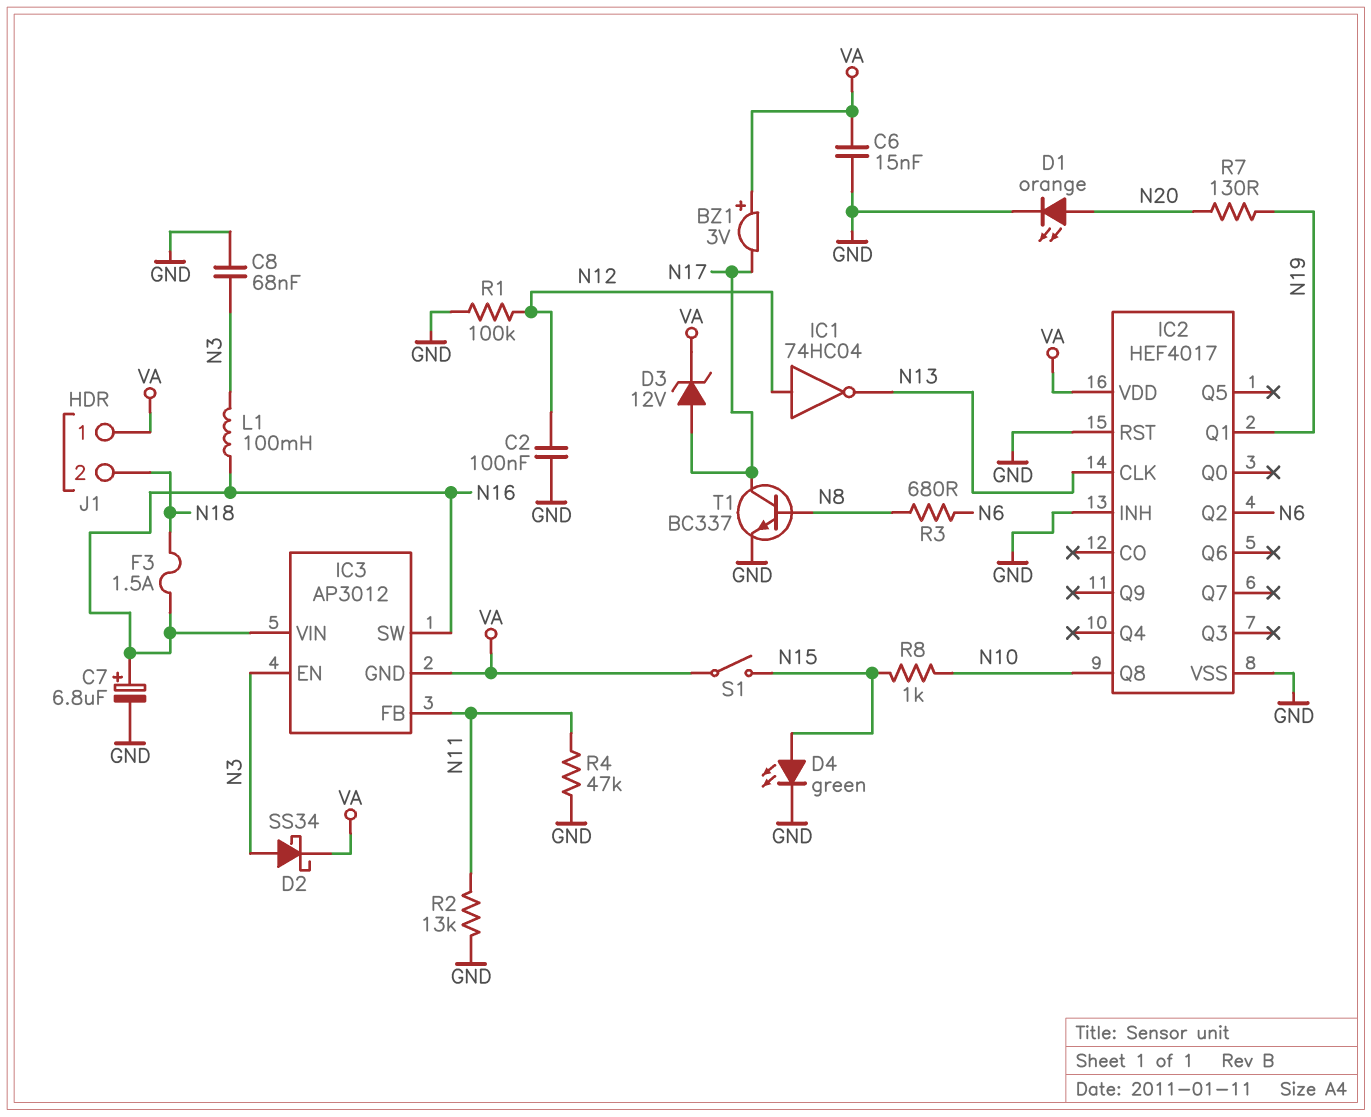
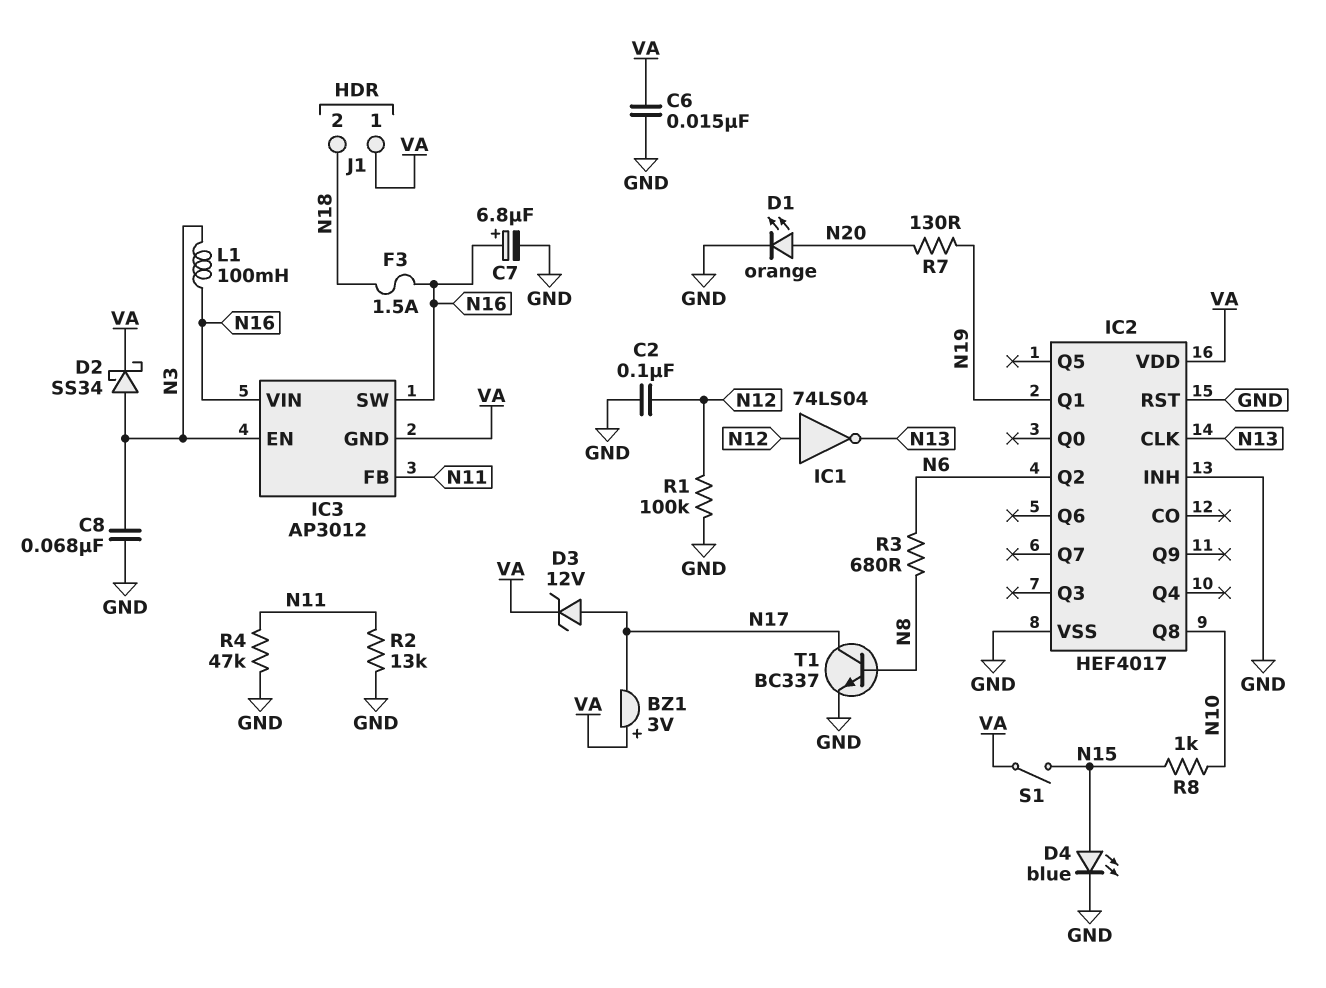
D4: LED green (A N15, K GND) -> LED blue (A N15, K GND)
IC1: NOT 74HC04 (in N12, out N13) -> NOT 74LS04 (in N12, out N13)

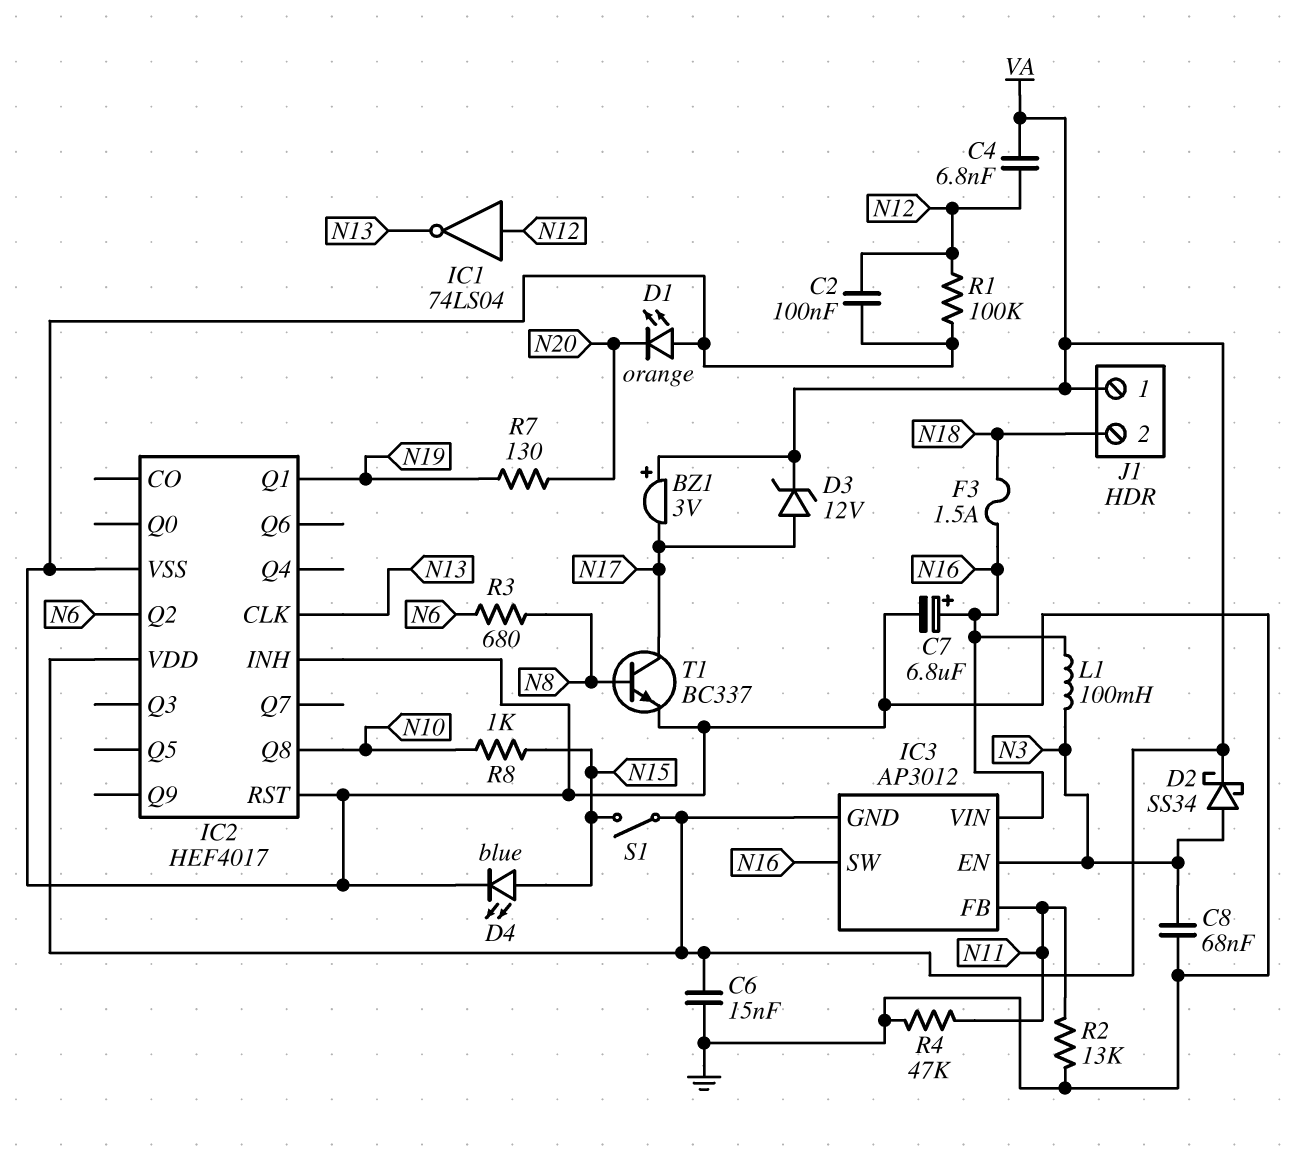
C4: none -> 6.8nF (N12, VA)
D1: LED orange (A N20, K GND) -> LED orange (A GND, K N20)

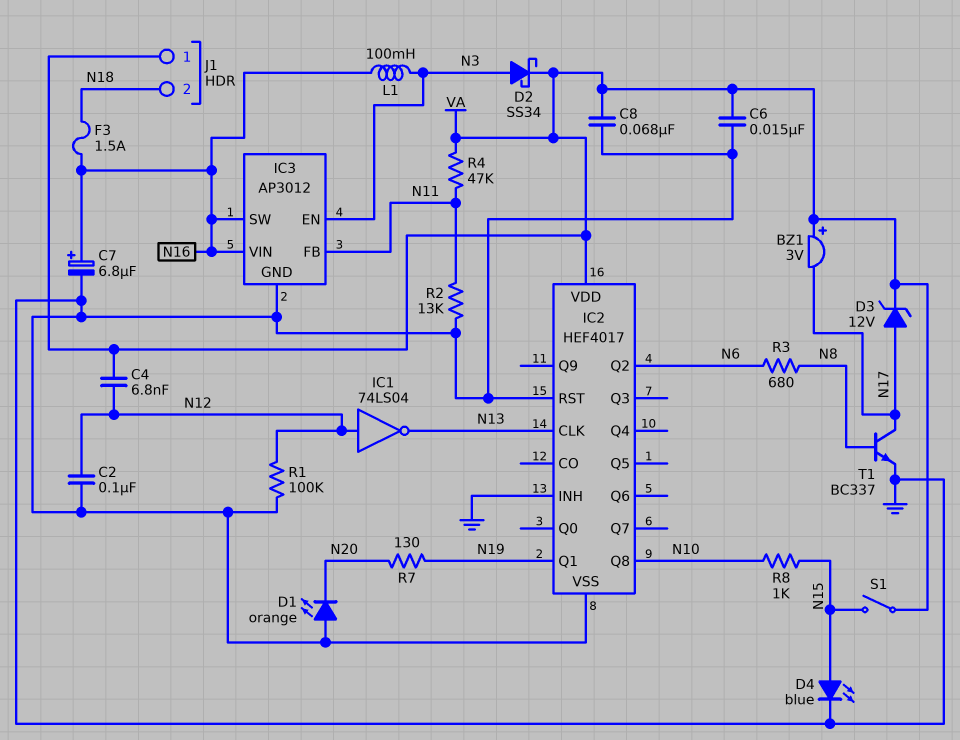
C8: 68nF (GND, N3) -> 68nF (GND, VA)
IC3 pin GND: VA -> GND
R4: 47k (GND, N11) -> 47k (N11, VA)

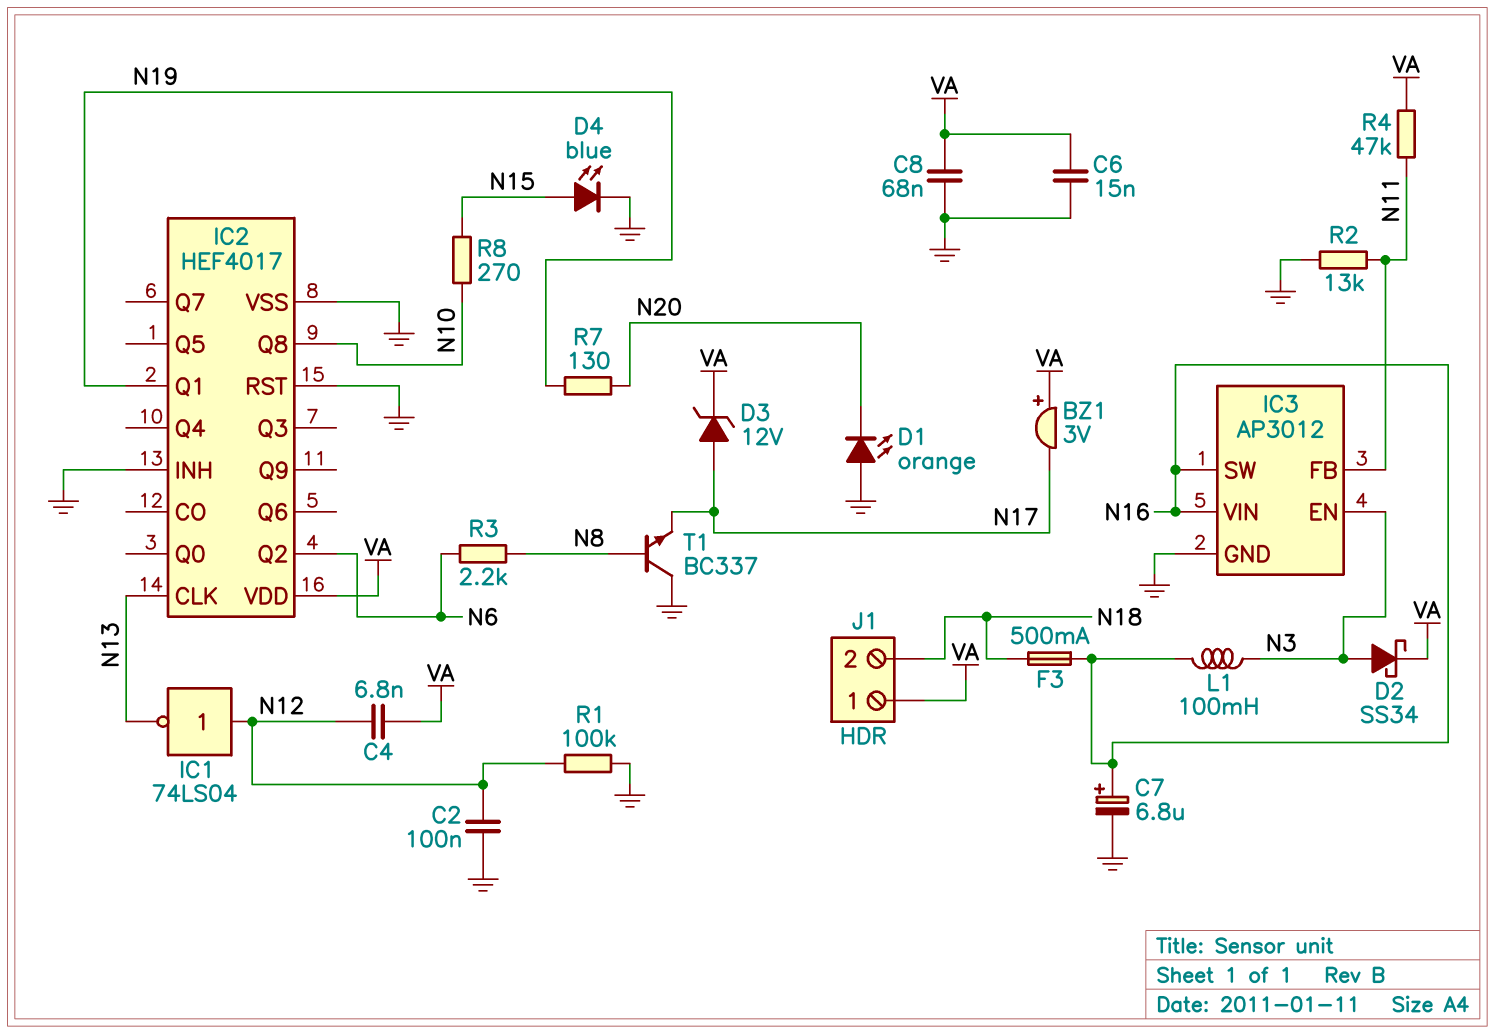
F3: 1.5A (N16, N18) -> 500mA (N16, N18)
R3: 680 (N6, N8) -> 2.2k (N6, N8)
R8: 1k (N10, N15) -> 270 (N10, N15)
S1: switch (N15, VA) -> none
T1: NPN BC337 (B N8, C N17, E GND) -> NPN BC337 (B N8, C GND, E N17)

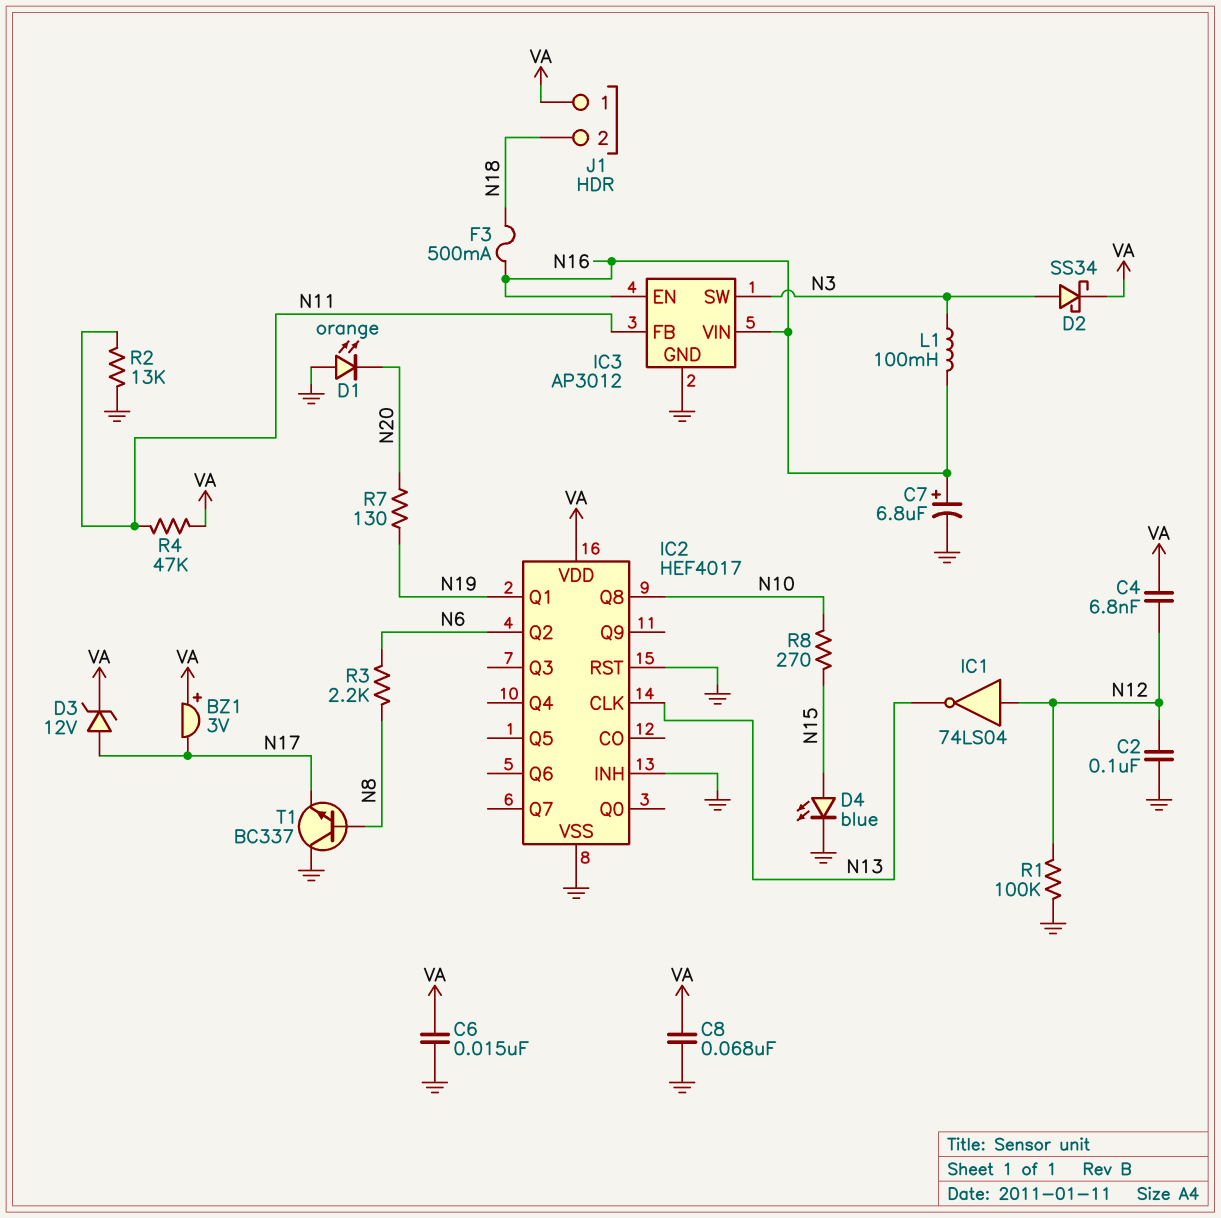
IC3 pin EN: N3 -> N16
IC3 pin SW: N16 -> N3

